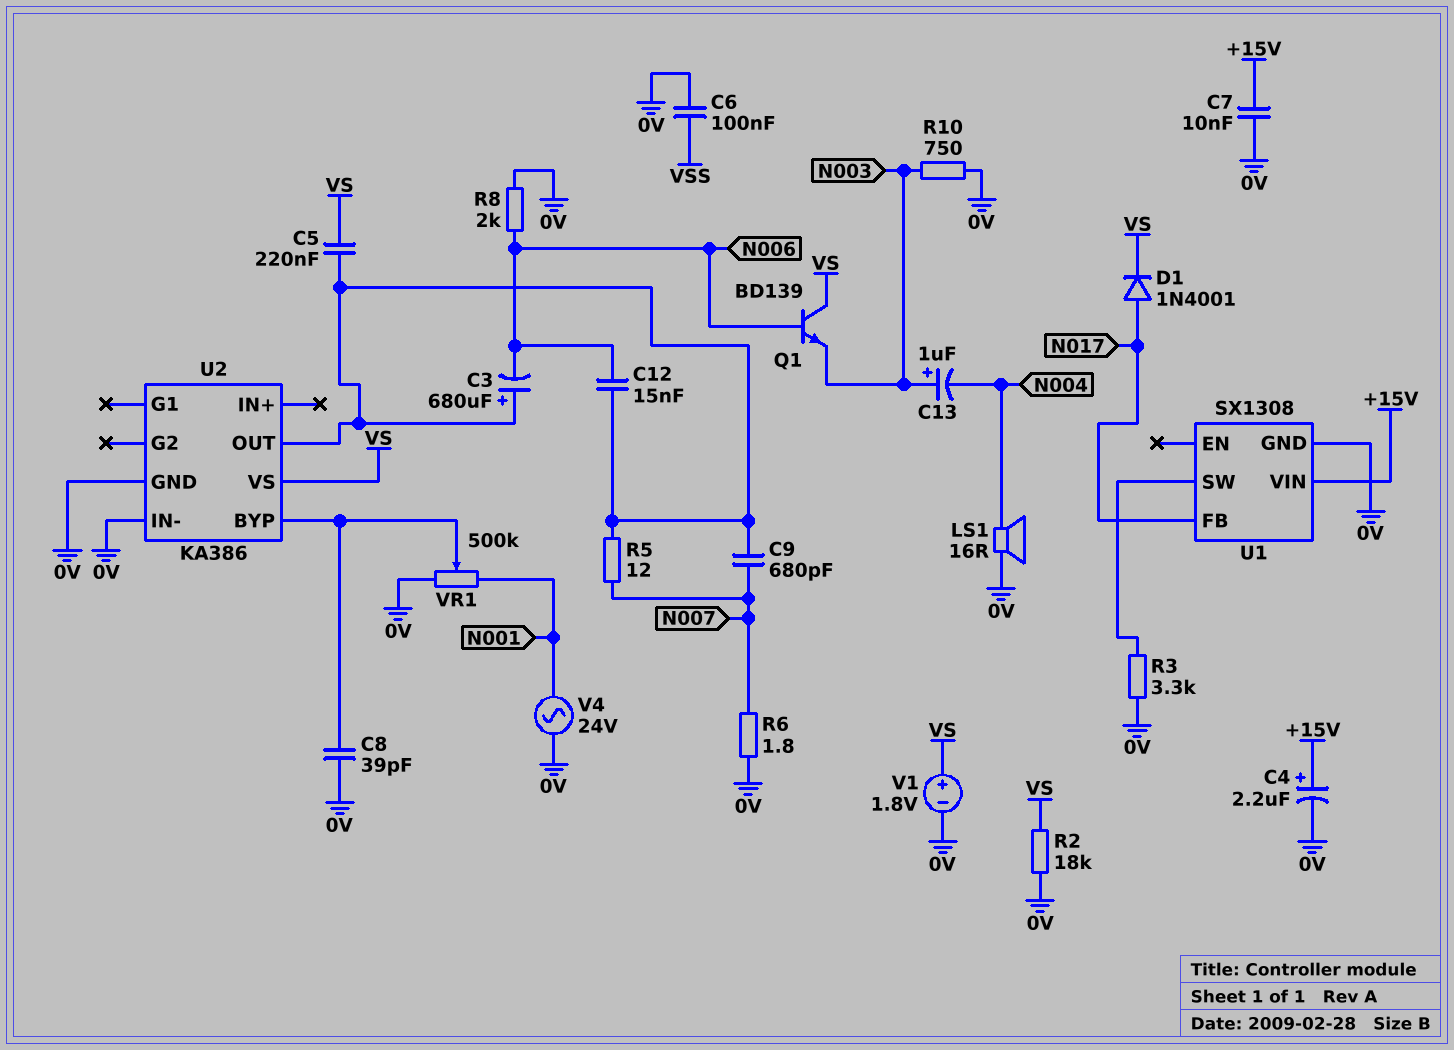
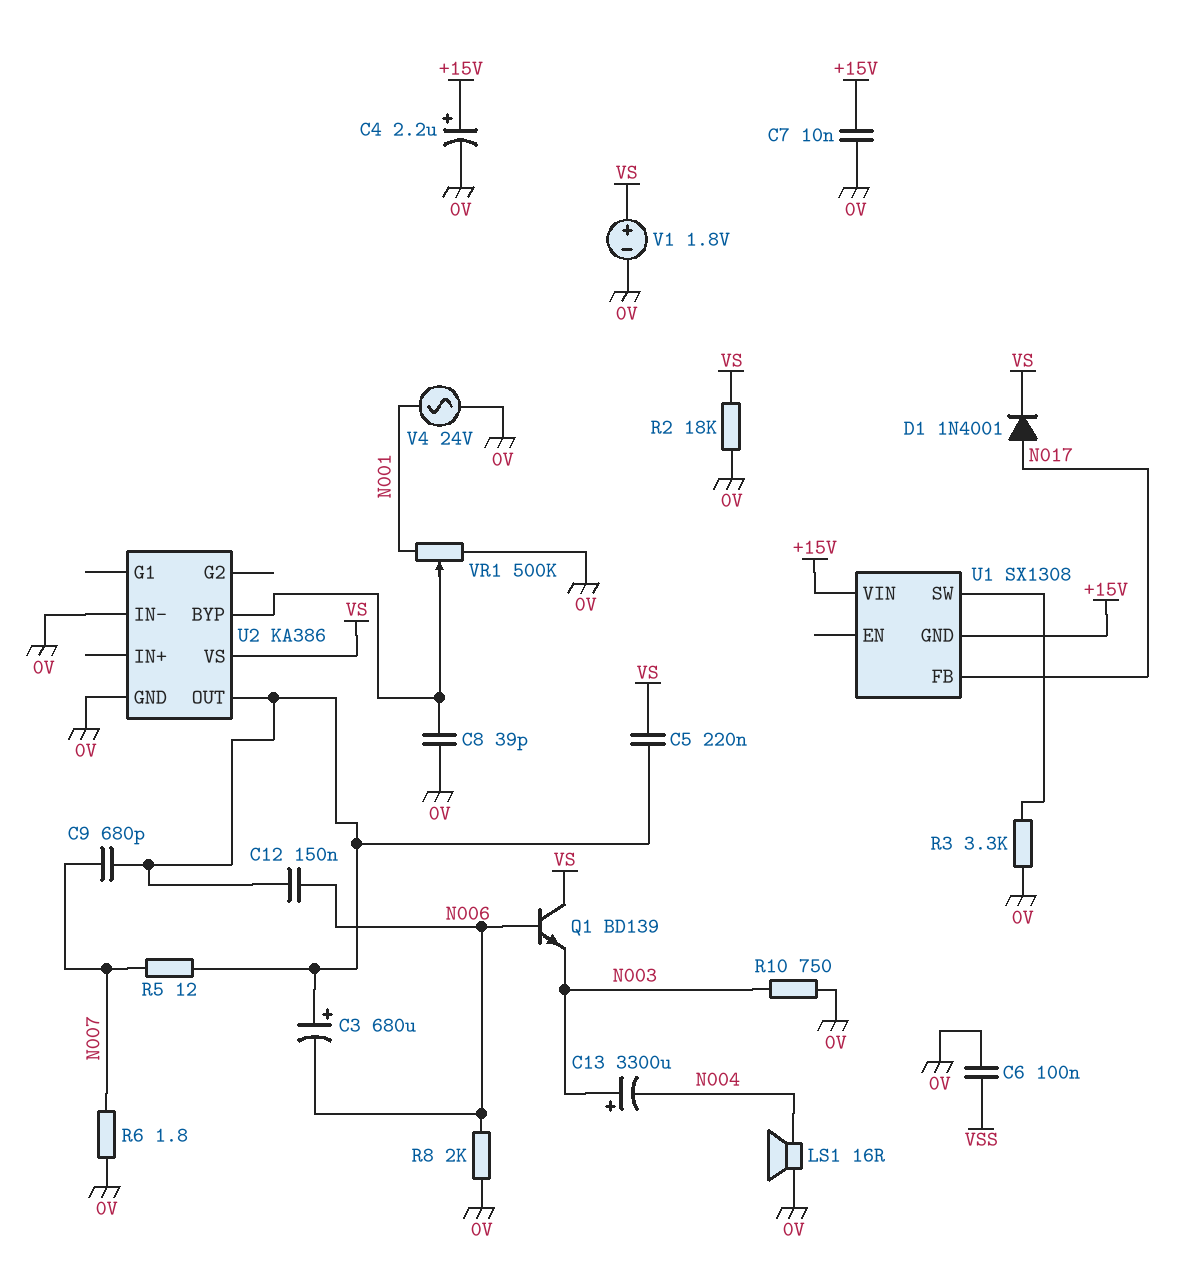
C12: 15nF (N006, U2/OUT) -> 150nF (N006, U2/OUT)
C13: 1uF (plus N003, minus N004) -> 3300uF (plus N003, minus N004)
U1 pin GND: 0V -> +15V

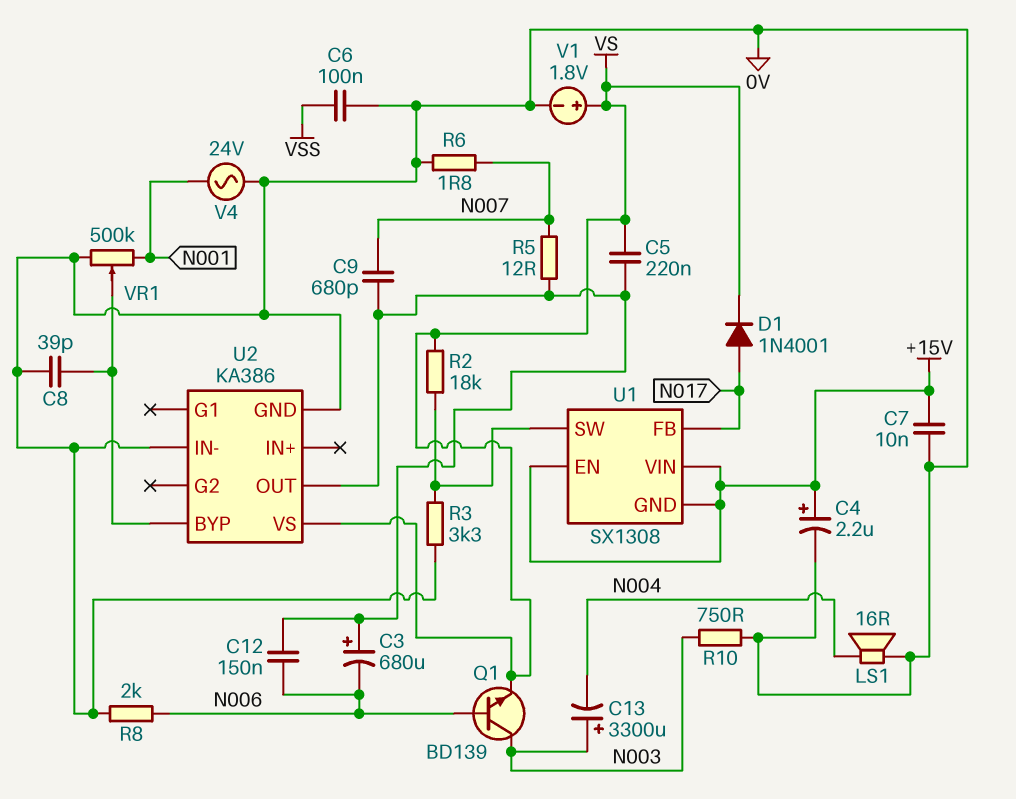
Q1: NPN BD139 (B N006, C VS, E N003) -> NPN BD139 (B N006, C N003, E VS)
R2: 18k (0V, VS) -> 18k (U1/SW, VS)
U1 pin EN: none -> +15V

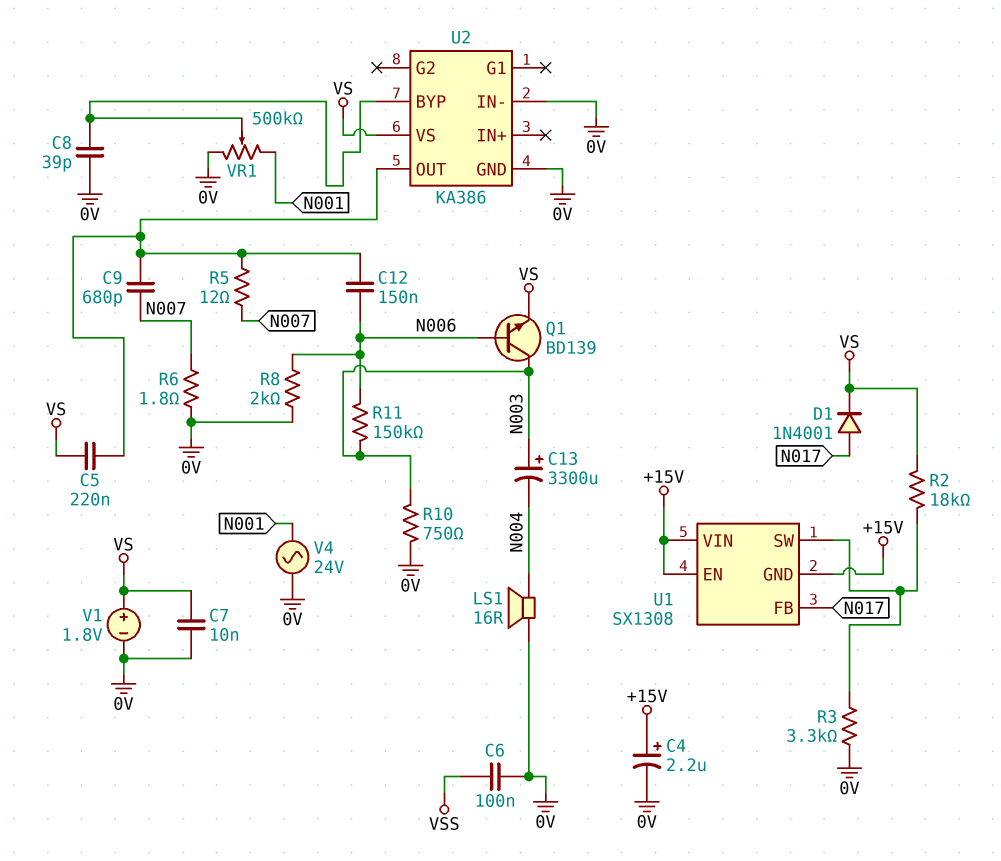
C3: 680uF (plus U2/OUT, minus N006) -> none
C7: 10nF (+15V, 0V) -> 10nF (0V, VS)
R11: none -> 150k (N003, N006)

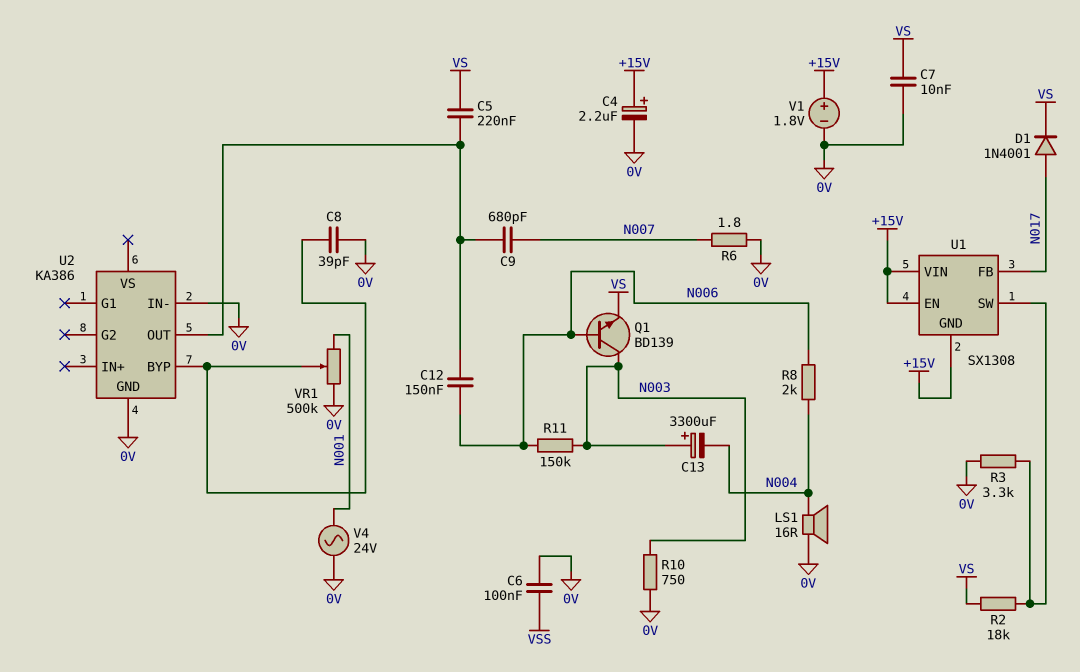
R5: 12 (N007, U2/OUT) -> none
R8: 2k (0V, N006) -> 2k (N004, N006)
U2 pin VS: VS -> none
V1: 1.8V (plus VS, minus 0V) -> 1.8V (plus +15V, minus 0V)

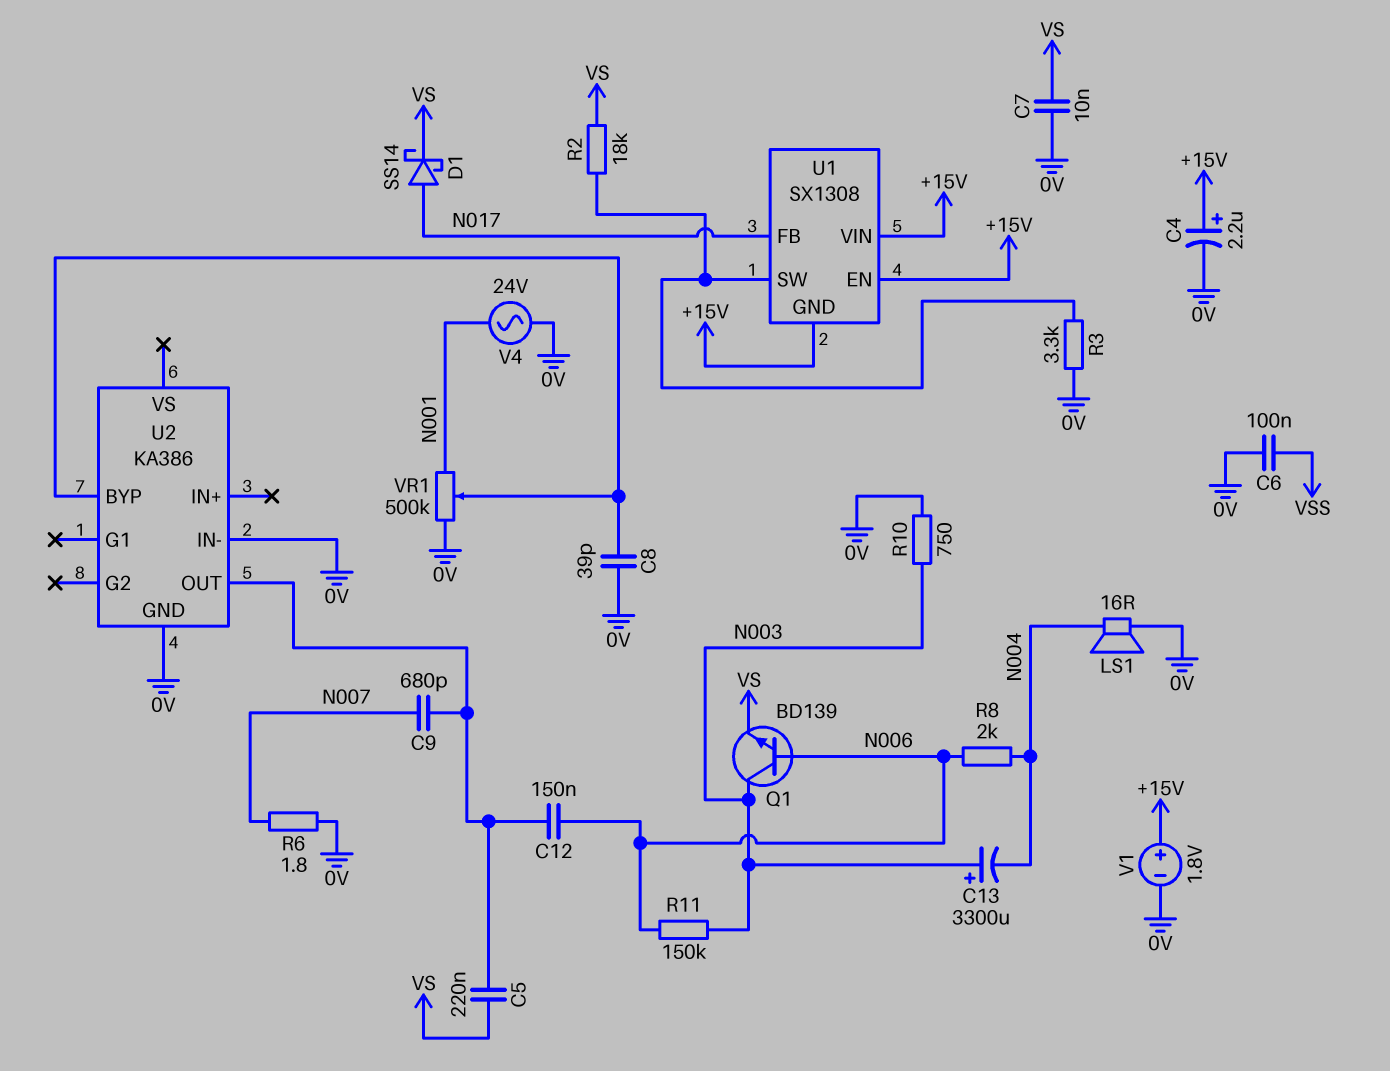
D1: diode 1N4001 (A N017, K VS) -> schottky SS14 (A N017, K VS)

